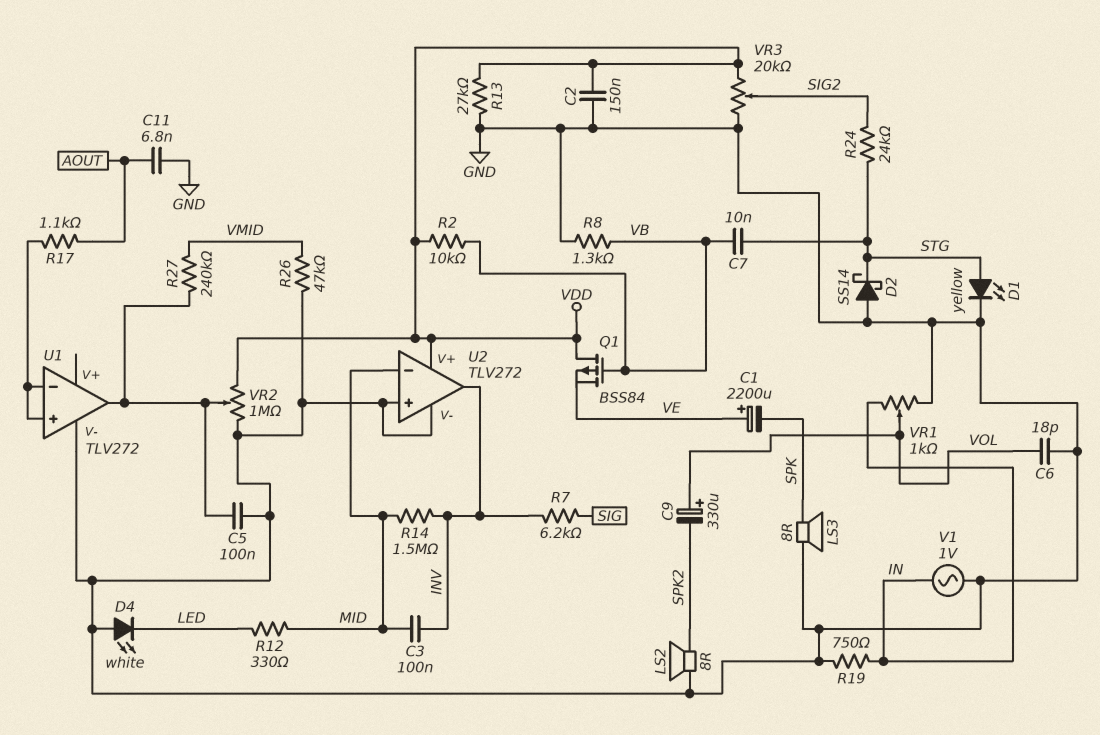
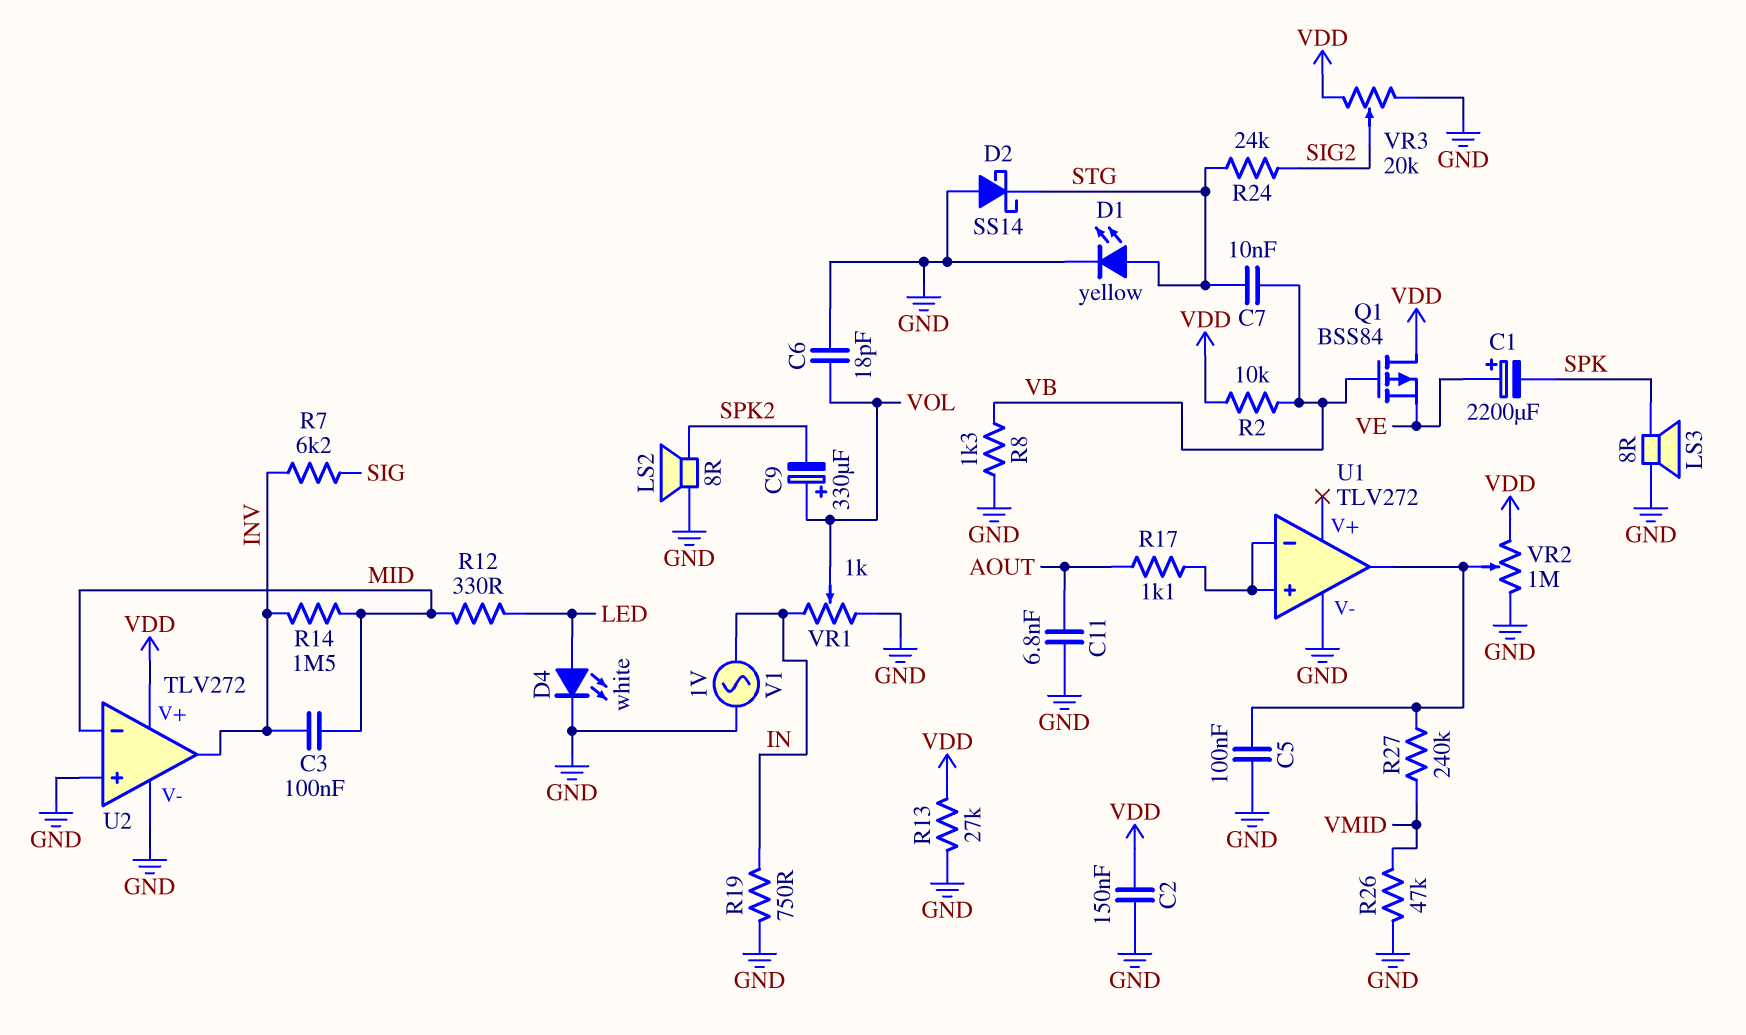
D4: LED white (A GND, K LED) -> LED white (A LED, K GND)

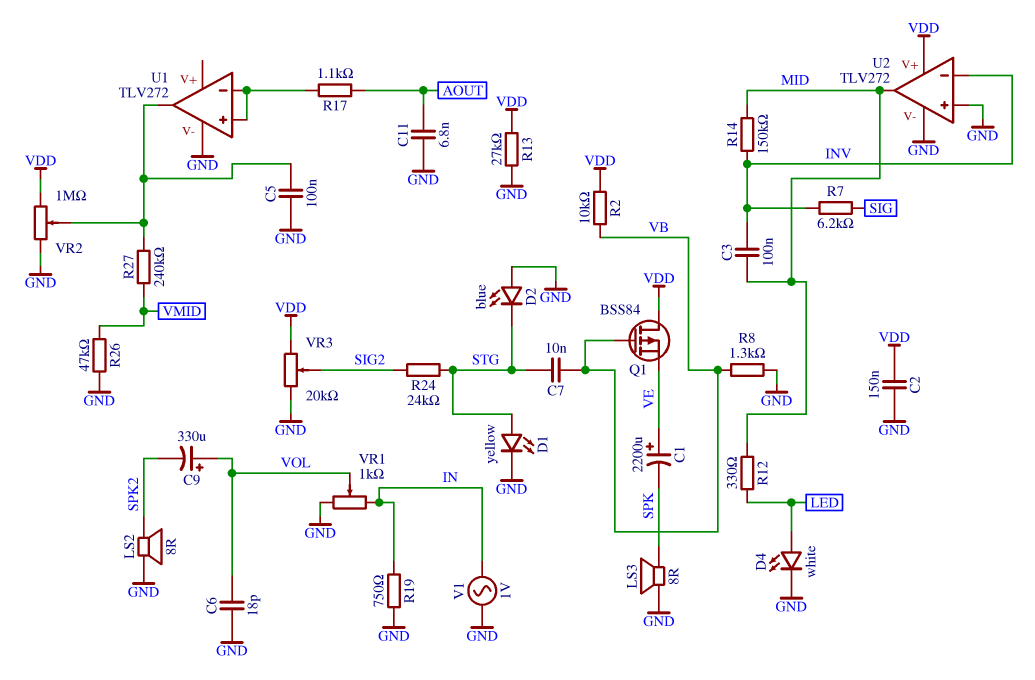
D2: schottky SS14 (A GND, K STG) -> LED blue (A GND, K STG)
R14: 1.5M (INV, MID) -> 150k (INV, MID)
U2 pin in-: MID -> INV
U2 pin out: INV -> MID

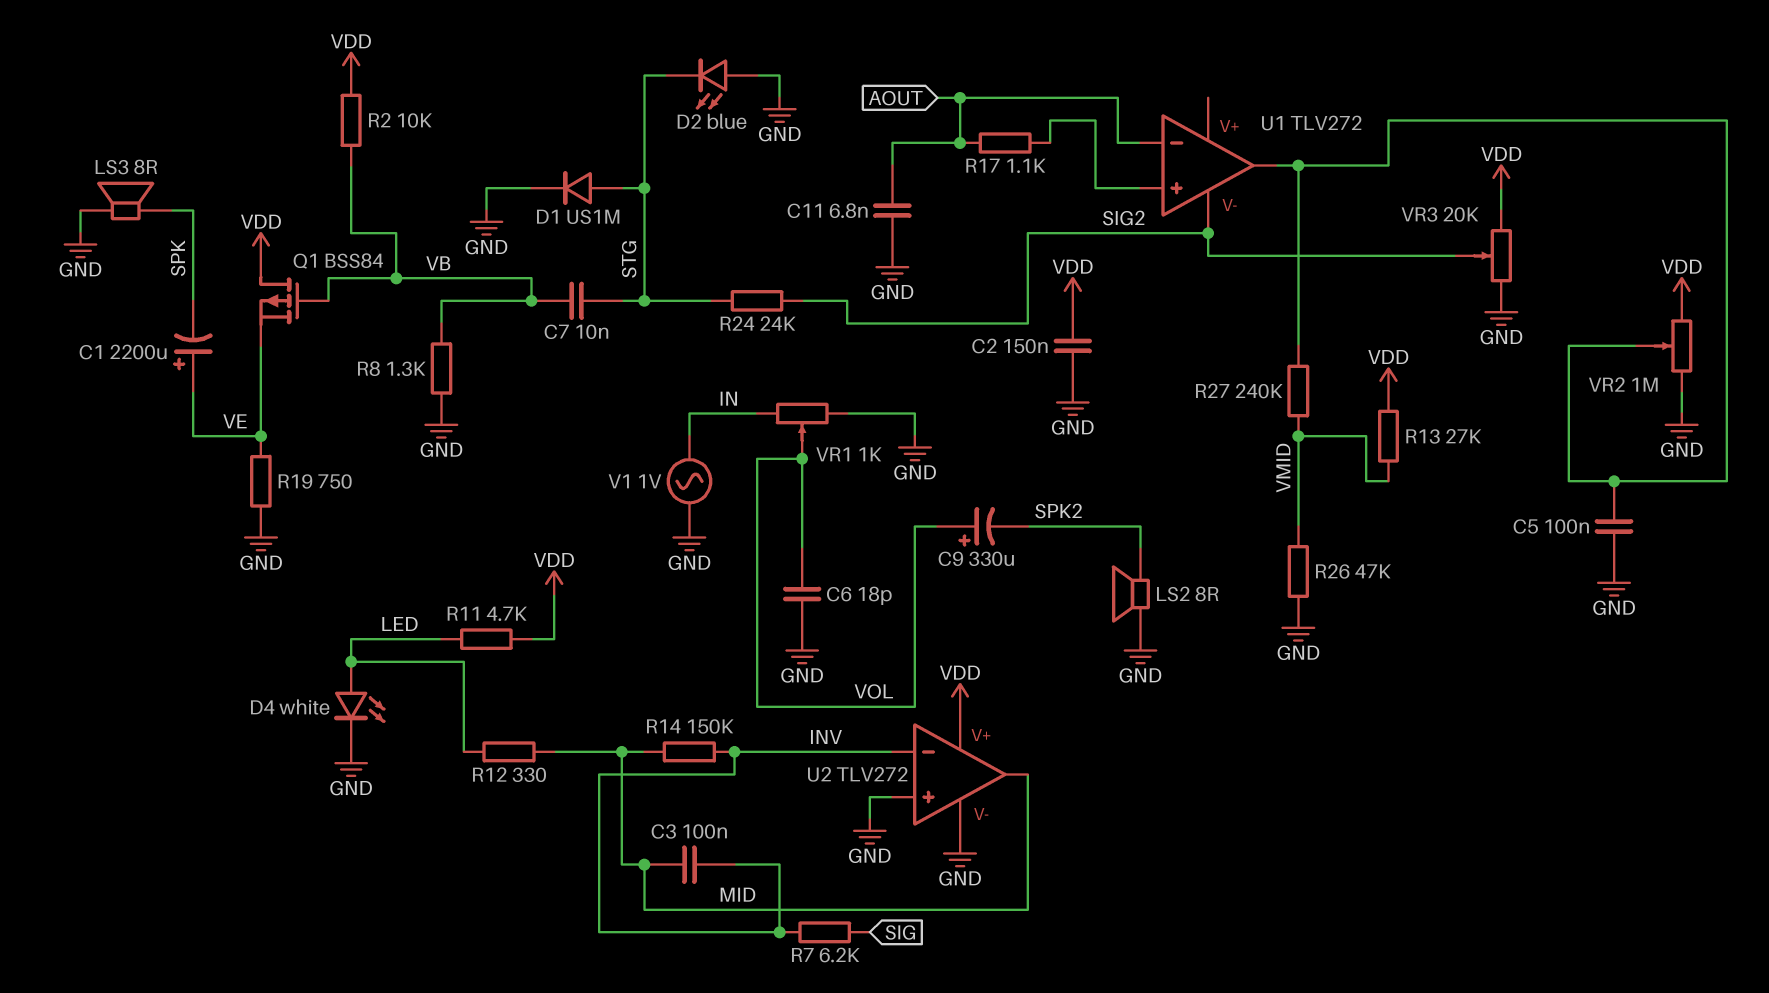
D1: LED yellow (A STG, K GND) -> diode US1M (A STG, K GND)
R11: none -> 4.7k (LED, VDD)
R13: 27k (GND, VDD) -> 27k (VDD, VMID)
R19: 750 (GND, IN) -> 750 (GND, VE)
U1 pin V-: GND -> SIG2
U1 pin in-: U1/in+ -> AOUT

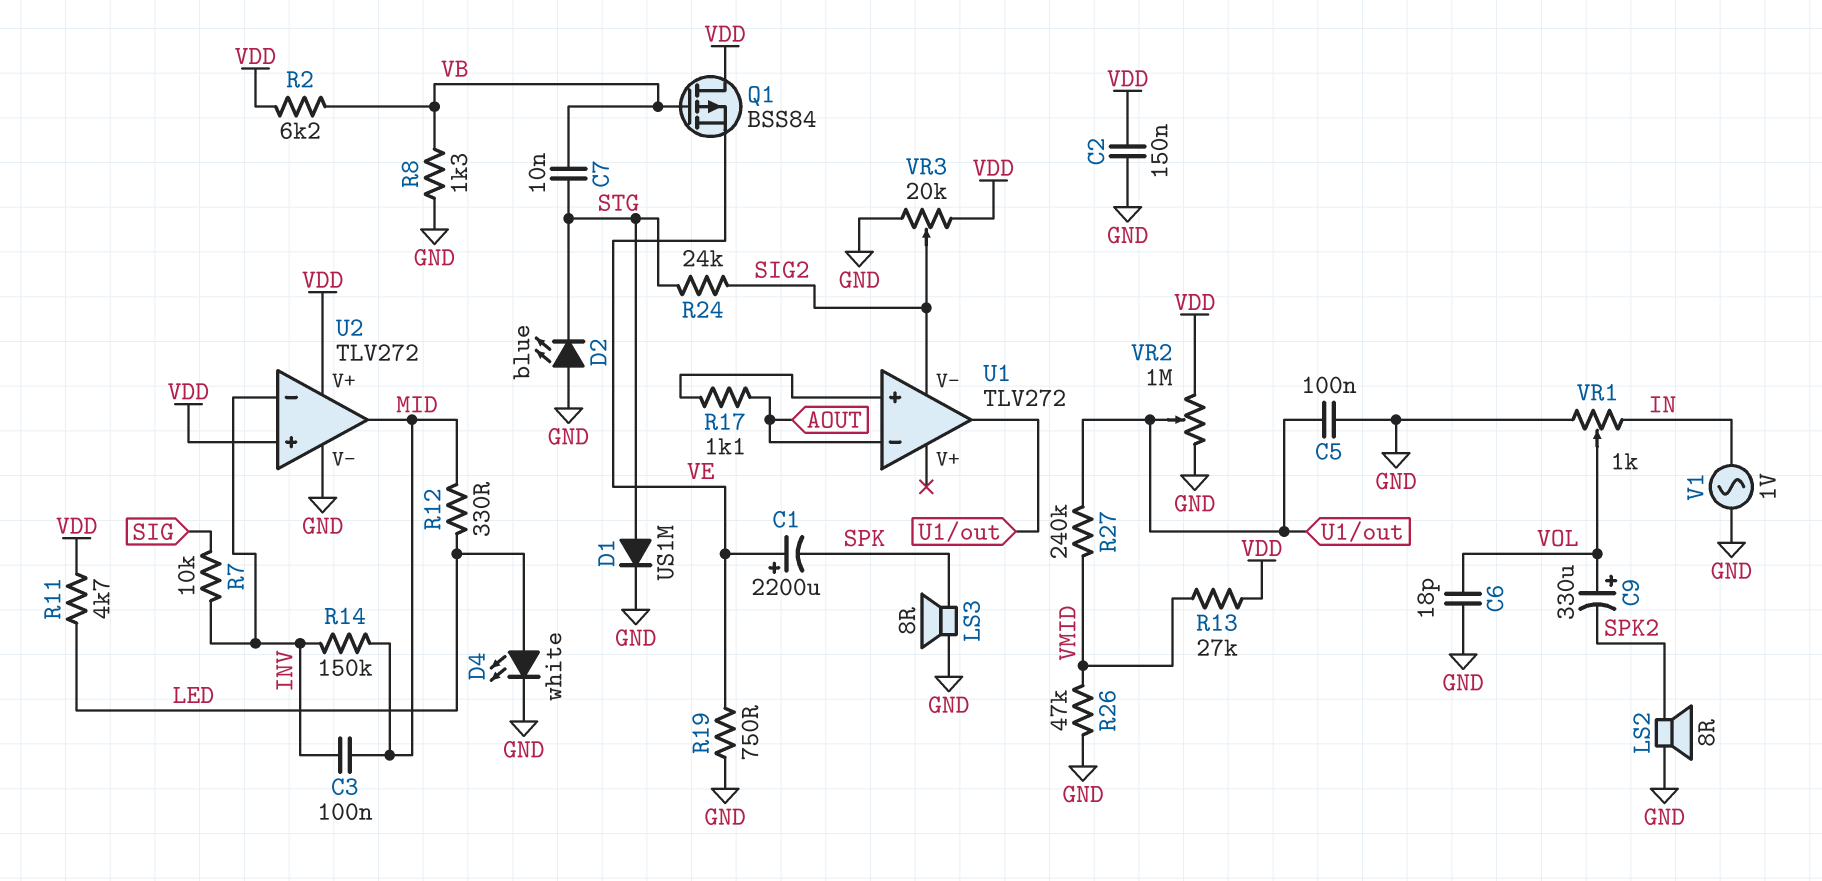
C11: 6.8nF (AOUT, GND) -> none
R2: 10k (VB, VDD) -> 6.2k (VB, VDD)
R7: 6.2k (INV, SIG) -> 10k (INV, SIG)
U2 pin in+: GND -> VDD

